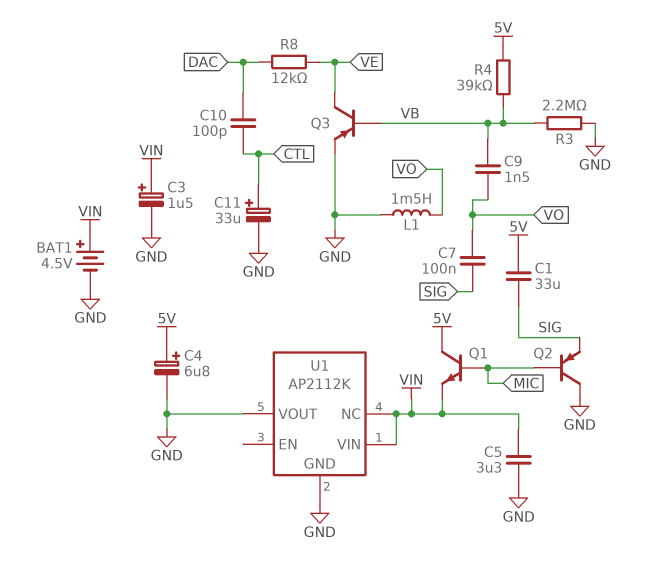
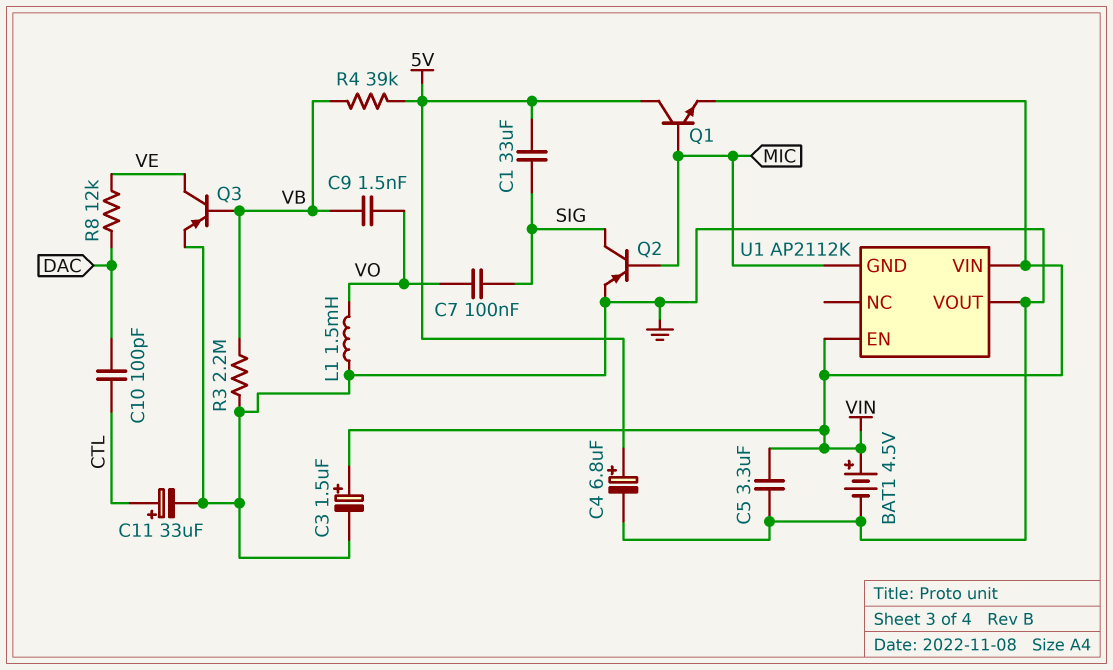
Q2: PNP (B MIC, C GND, E SIG) -> PNP (B MIC, C SIG, E GND)
U1 pin EN: none -> VIN
U1 pin GND: GND -> MIC
U1 pin NC: VIN -> none

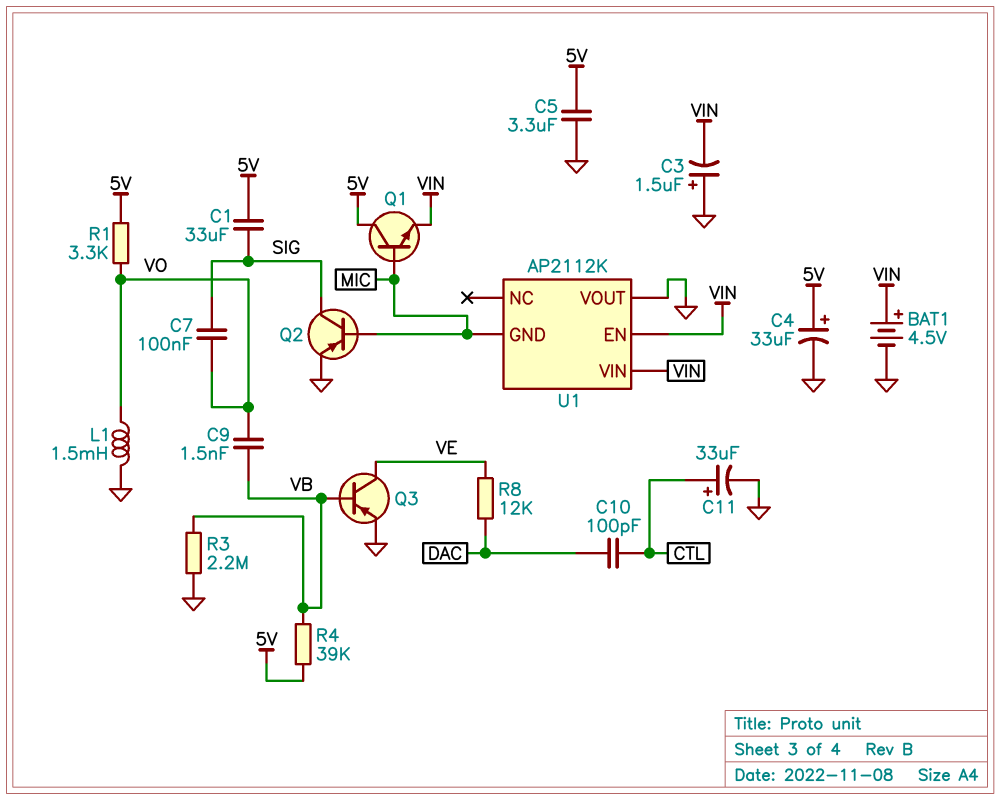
C3: 1.5uF (plus VIN, minus GND) -> 1.5uF (plus GND, minus VIN)
C4: 6.8uF (plus 5V, minus GND) -> 33uF (plus 5V, minus GND)
C5: 3.3uF (GND, VIN) -> 3.3uF (5V, GND)
R1: none -> 3.3k (5V, VO)

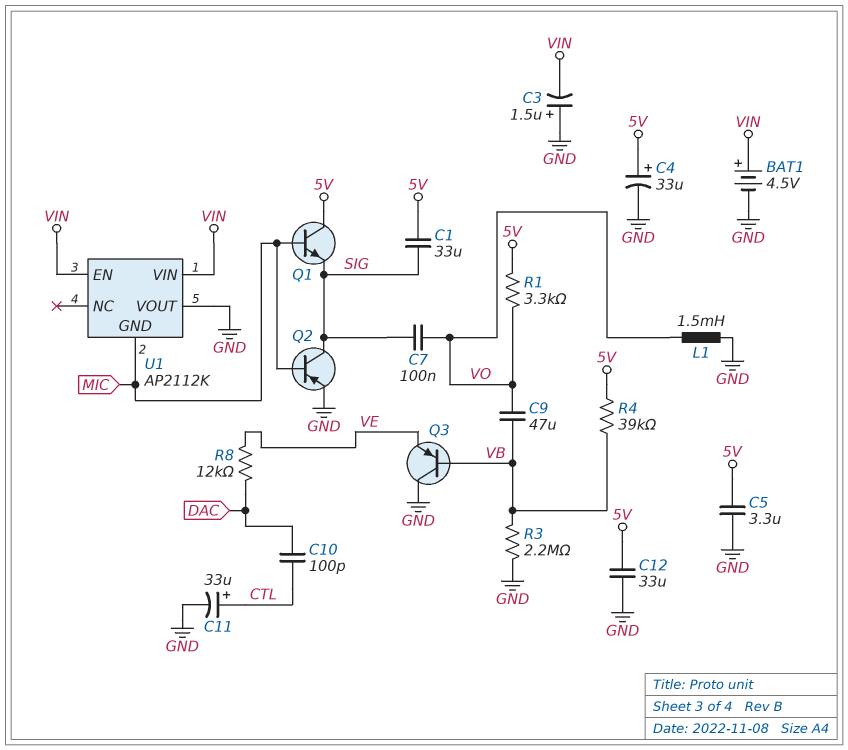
C9: 1.5nF (VB, VO) -> 47uF (VB, VO)
C12: none -> 33uF (5V, GND)
Q1: NPN (B MIC, C 5V, E VIN) -> NPN (B MIC, C 5V, E SIG)
Q3: PNP (B VB, C VE, E GND) -> PNP (B VB, C GND, E VE)

